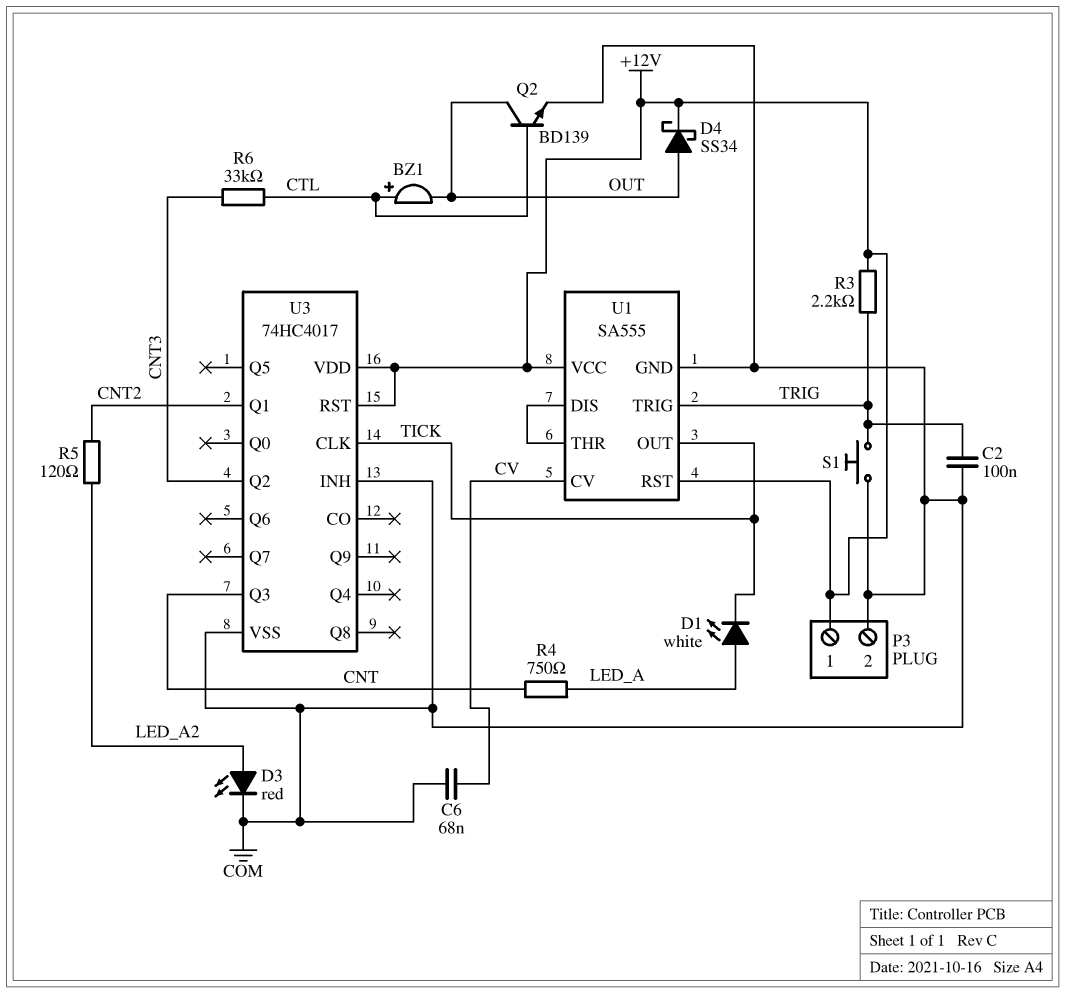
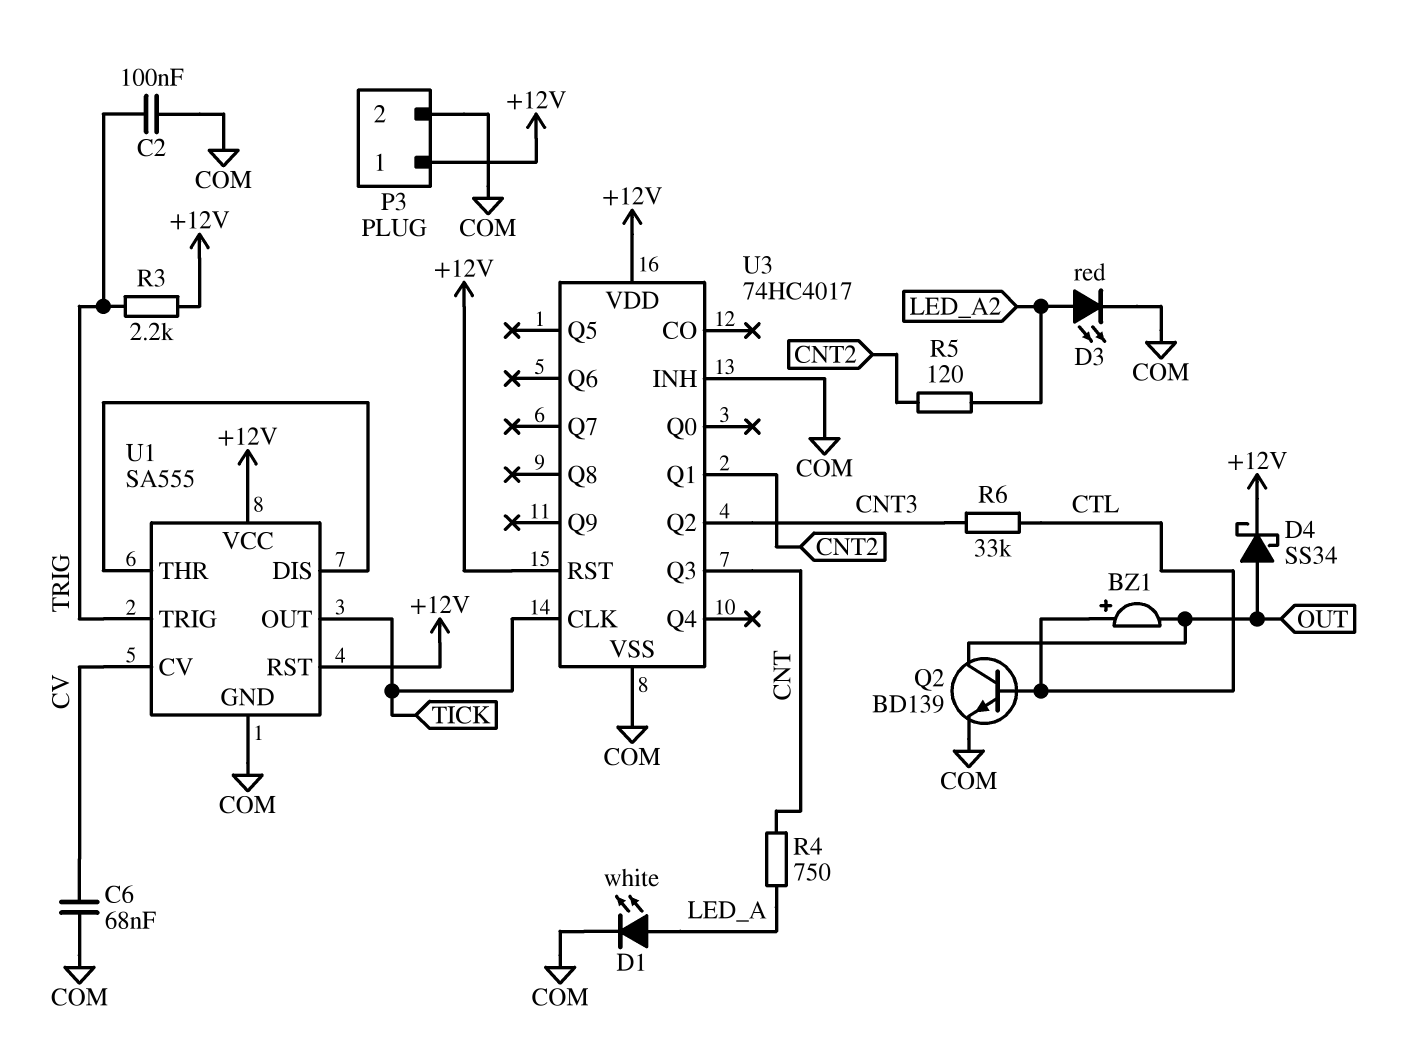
D1: LED white (A LED_A, K TICK) -> LED white (A LED_A, K COM)
S1: button (COM, TRIG) -> none

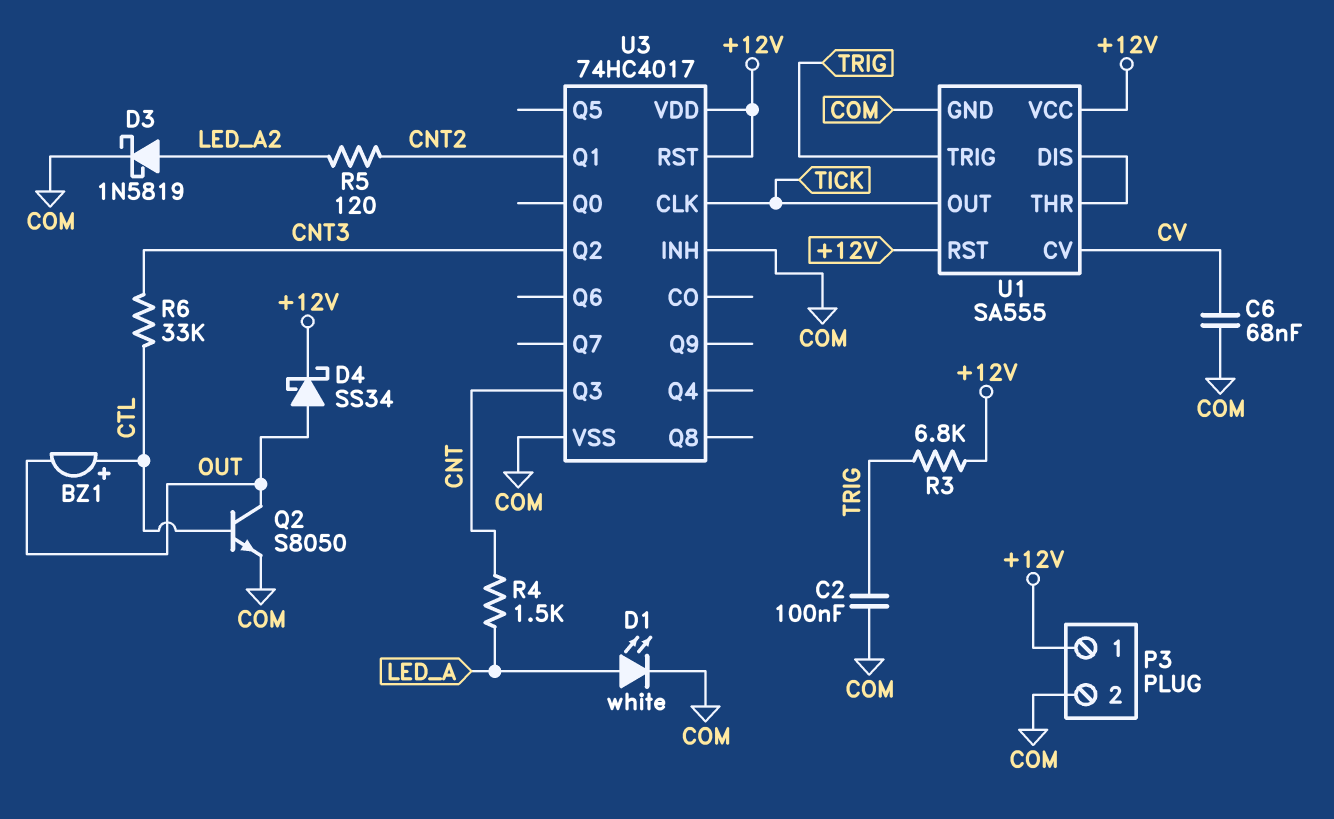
D3: LED red (A LED_A2, K COM) -> schottky 1N5819 (A LED_A2, K COM)
Q2: NPN BD139 (B CTL, C OUT, E COM) -> NPN S8050 (B CTL, C OUT, E COM)
R3: 2.2k (+12V, TRIG) -> 6.8k (+12V, TRIG)
R4: 750 (CNT, LED_A) -> 1.5k (CNT, LED_A)

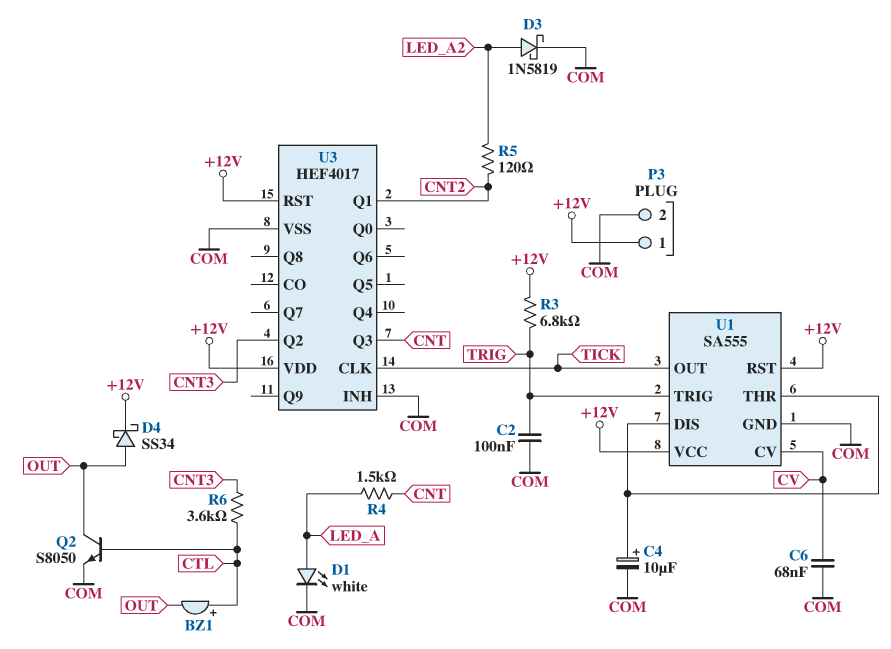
C4: none -> 10uF (plus U1/DIS, minus COM)
R6: 33k (CNT3, CTL) -> 3.6k (CNT3, CTL)
U3: 74HC4017 -> HEF4017

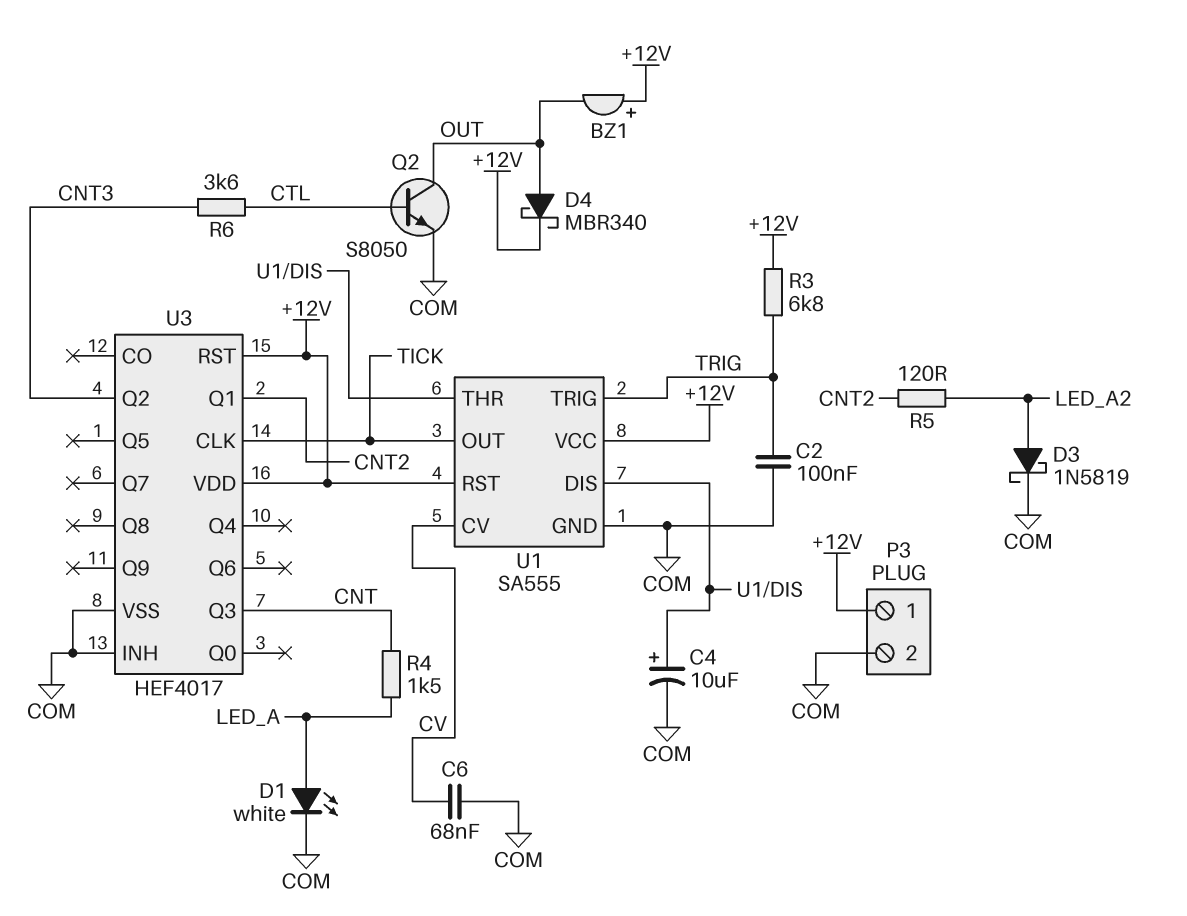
BZ1: buzzer (plus CTL, minus OUT) -> buzzer (plus +12V, minus OUT)
D4: schottky SS34 (A OUT, K +12V) -> schottky MBR340 (A OUT, K +12V)

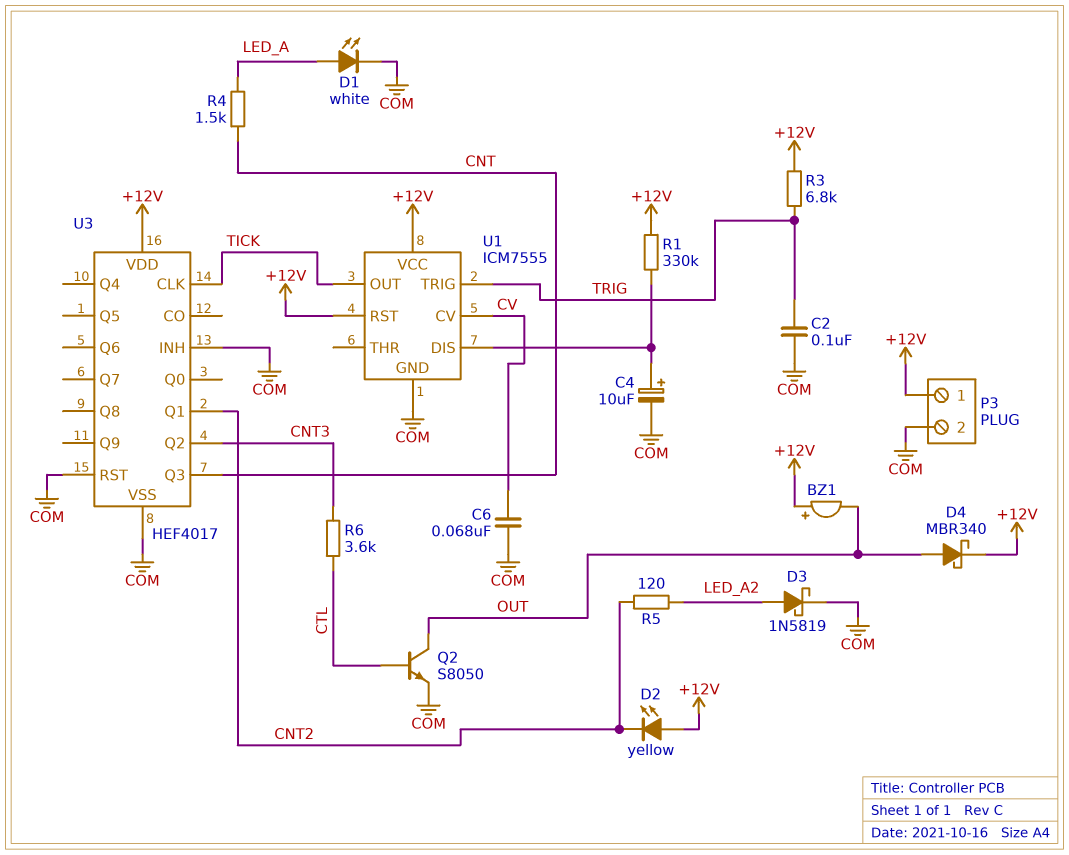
D2: none -> LED yellow (A +12V, K CNT2)
R1: none -> 330k (+12V, U1/DIS)
U1: SA555 -> ICM7555
U1 pin THR: U1/DIS -> none
U3 pin RST: +12V -> COM

